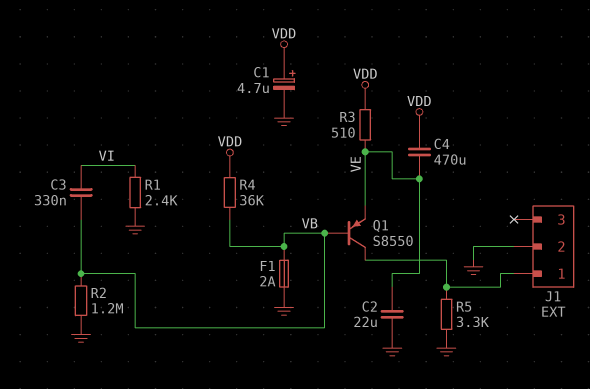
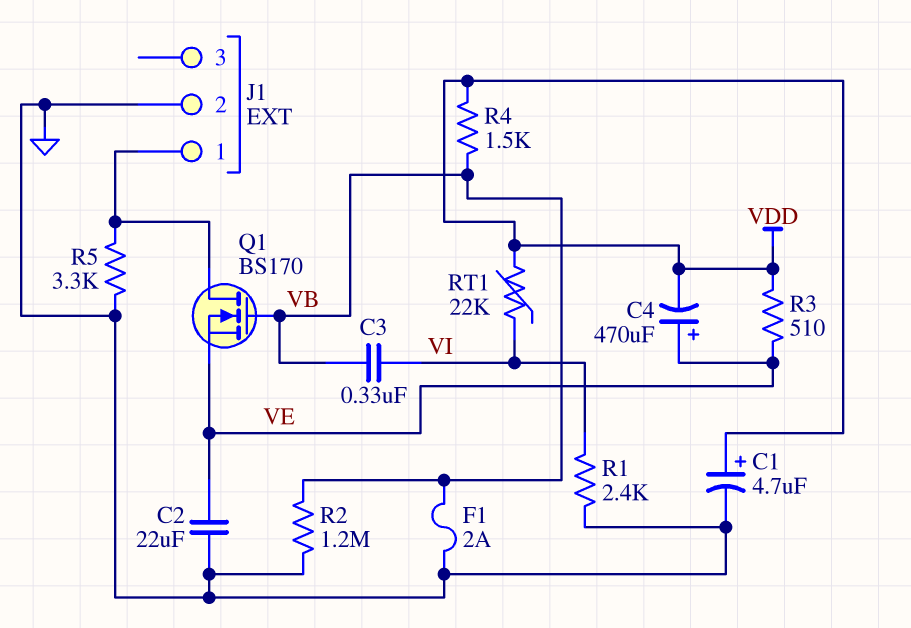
C4: 470uF (VDD, VE) -> 470uF (plus VE, minus VDD)
Q1: PNP S8550 (B VB, C J1/1, E VE) -> NMOS BS170 (G VB, D J1/1, S VE)
R4: 36k (VB, VDD) -> 1.5k (VB, VDD)
RT1: none -> 22k (VDD, VI)

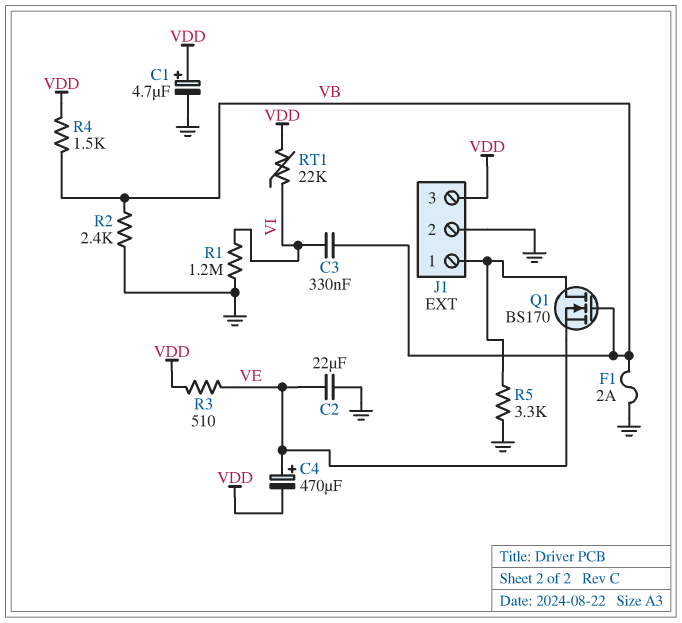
J1 pin 3: none -> VDD
R1: 2.4k (GND, VI) -> 1.2M (GND, VI)
R2: 1.2M (GND, VB) -> 2.4k (GND, VB)

